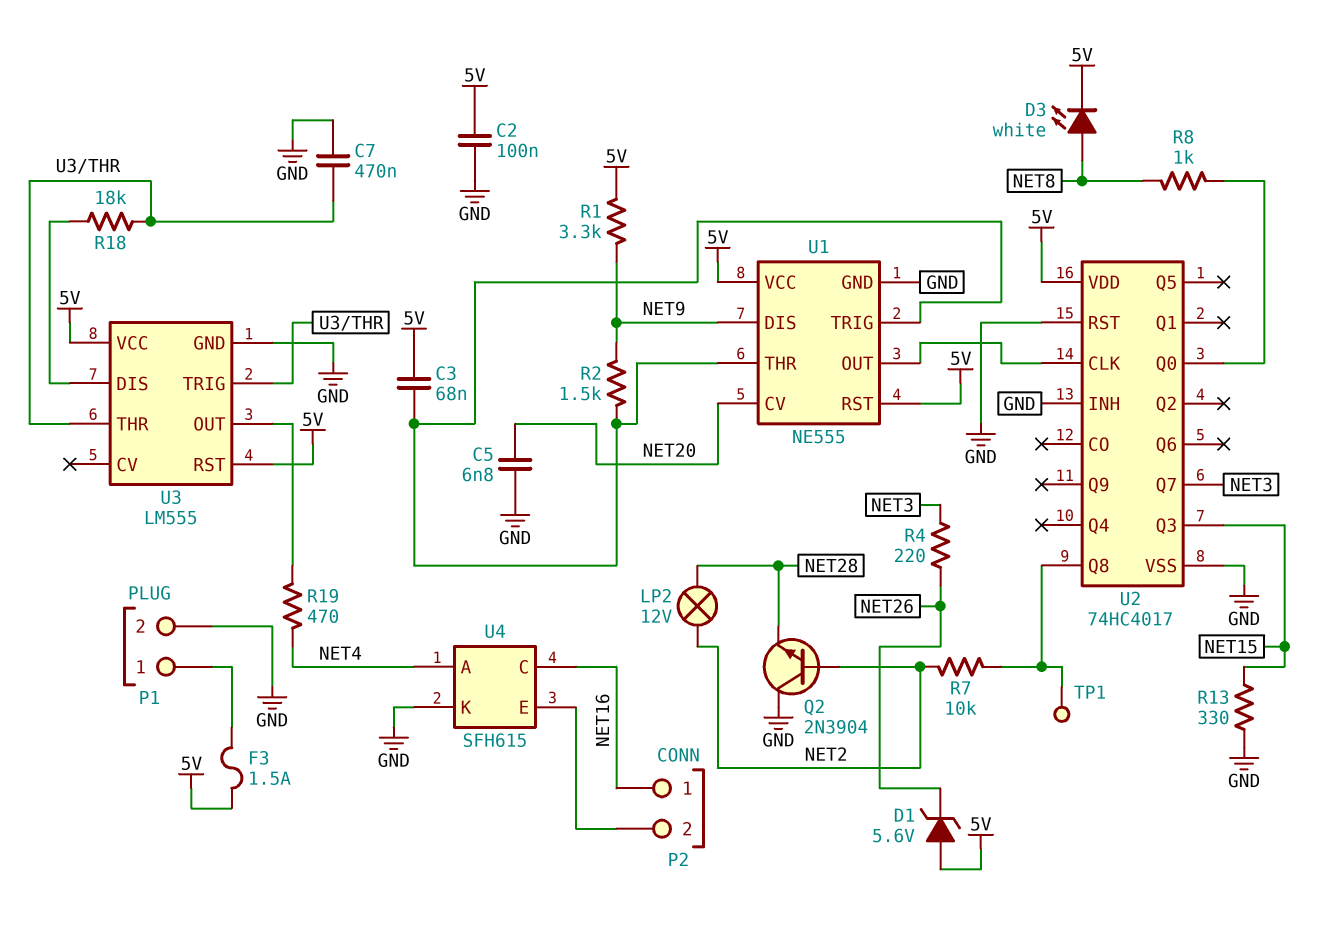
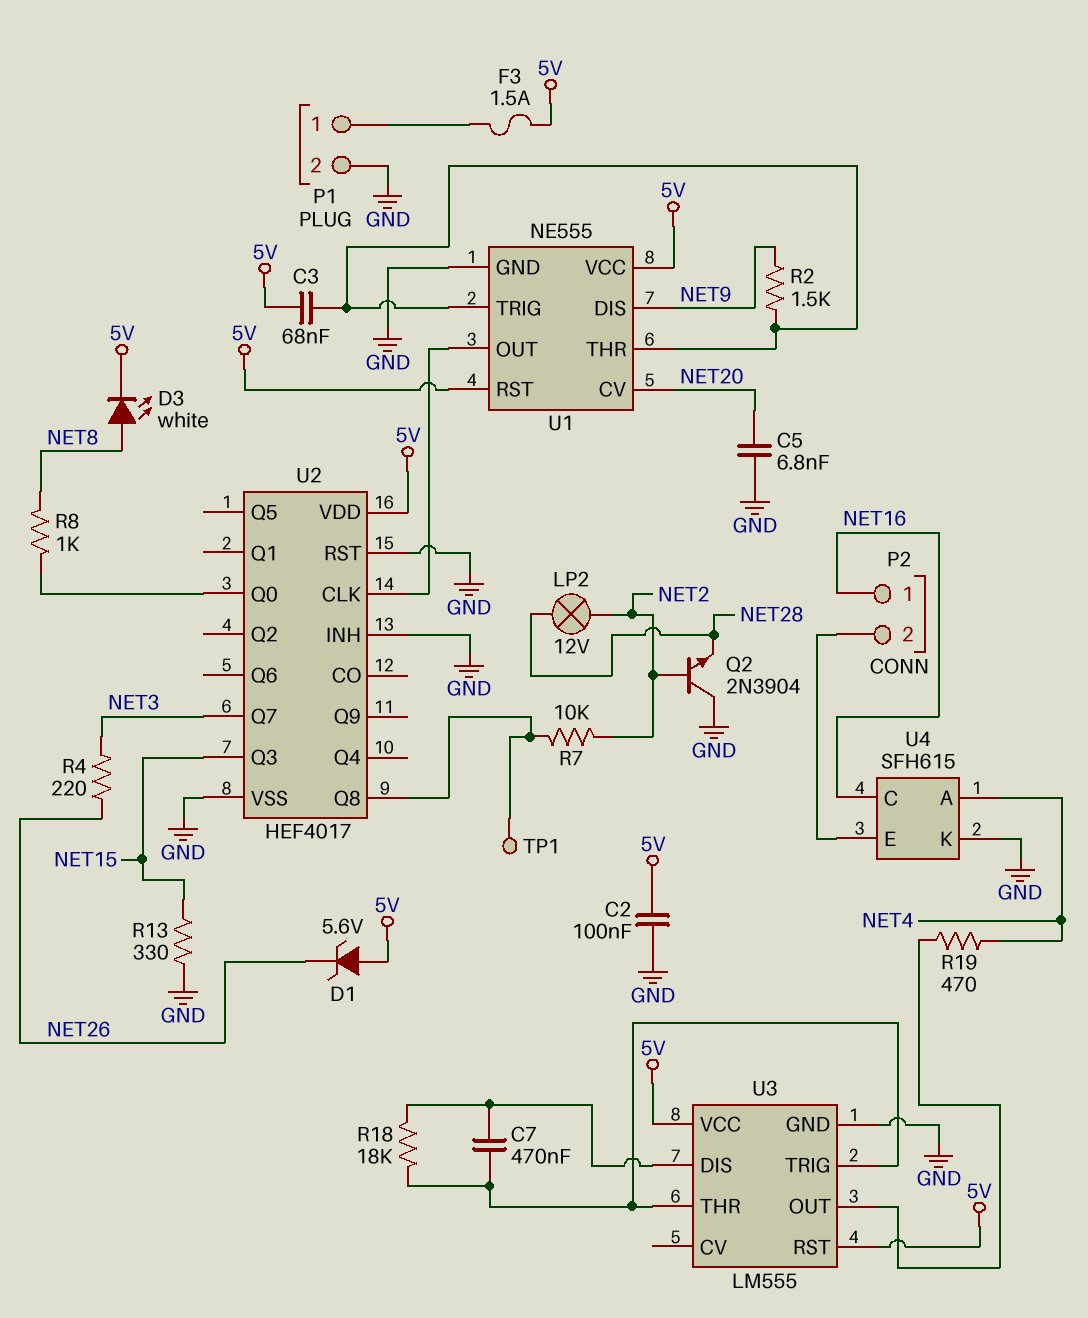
C7: 470nF (GND, U3/THR) -> 470nF (U3/DIS, U3/THR)
R1: 3.3k (5V, NET9) -> none
U2: 74HC4017 -> HEF4017

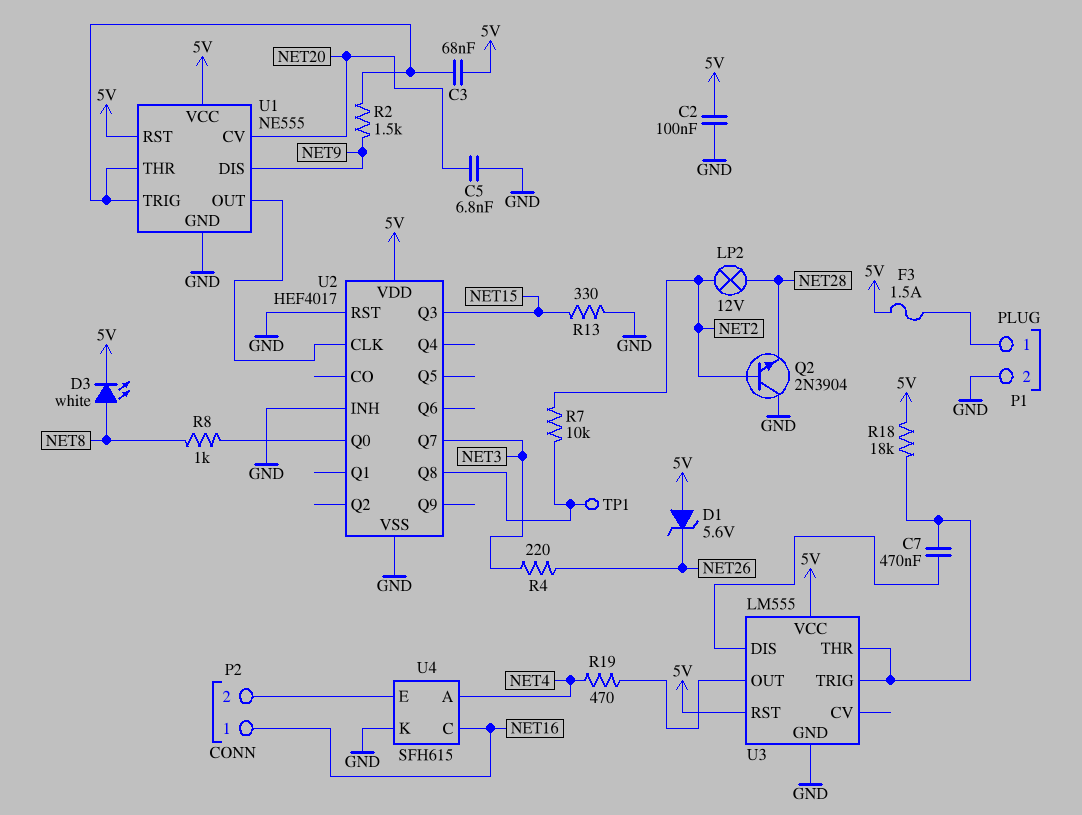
R18: 18k (U3/DIS, U3/THR) -> 18k (5V, U3/THR)

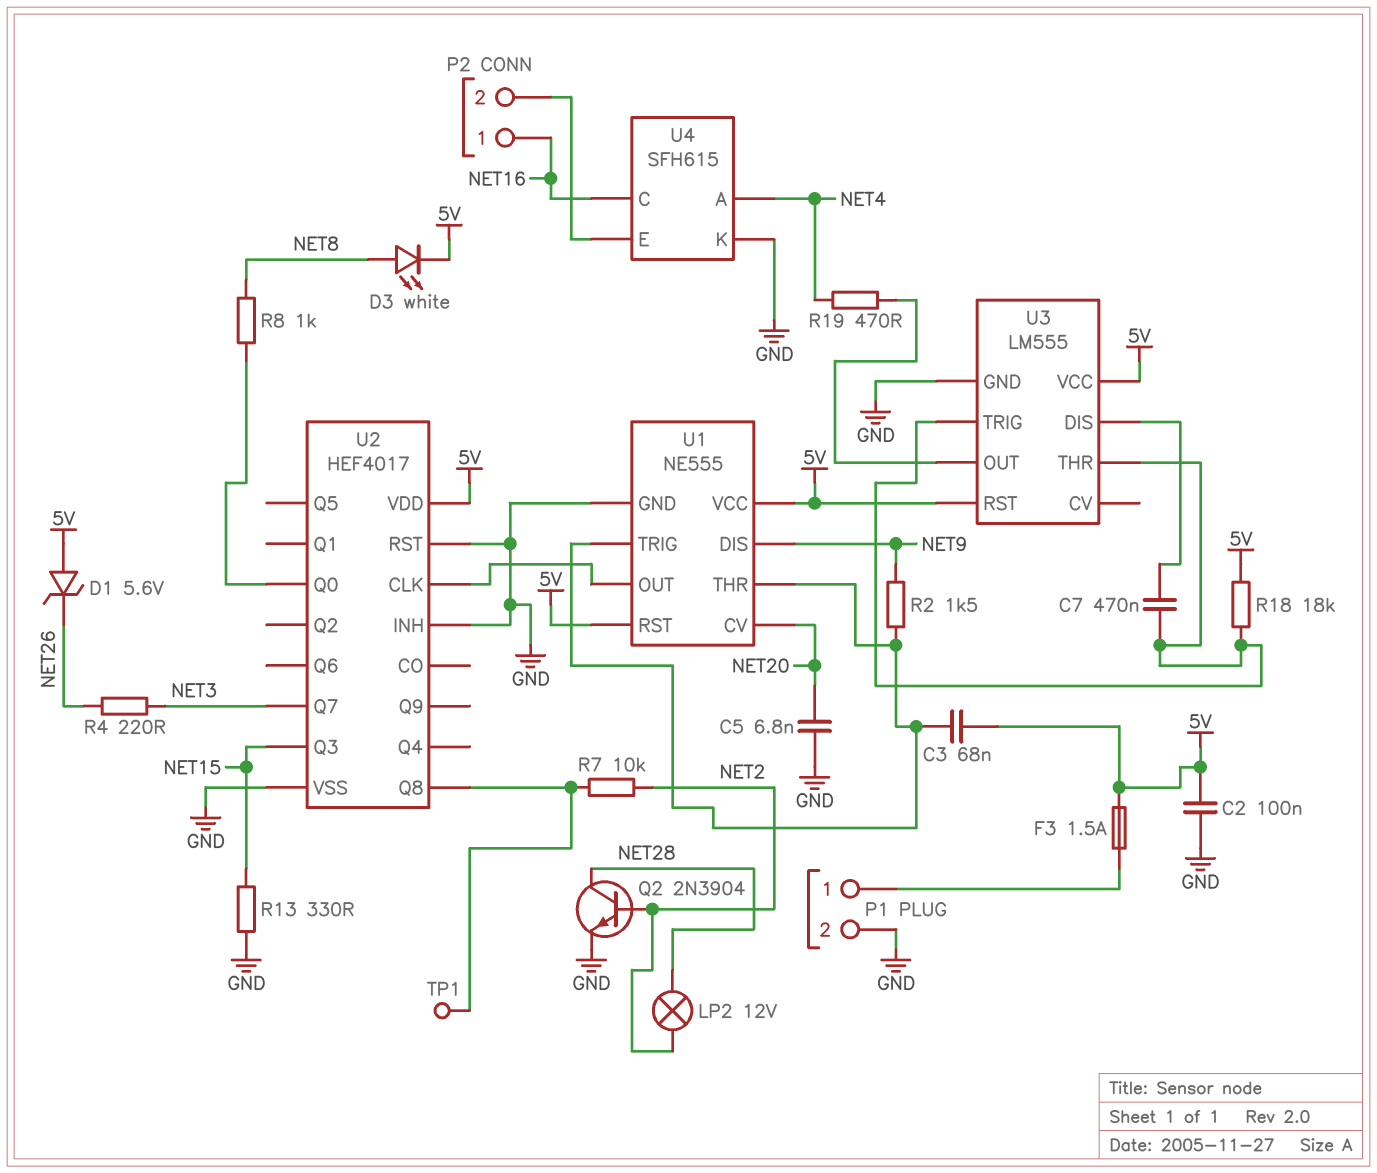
Q2: NPN 2N3904 (B NET2, C GND, E NET28) -> NPN 2N3904 (B NET2, C NET28, E GND)

